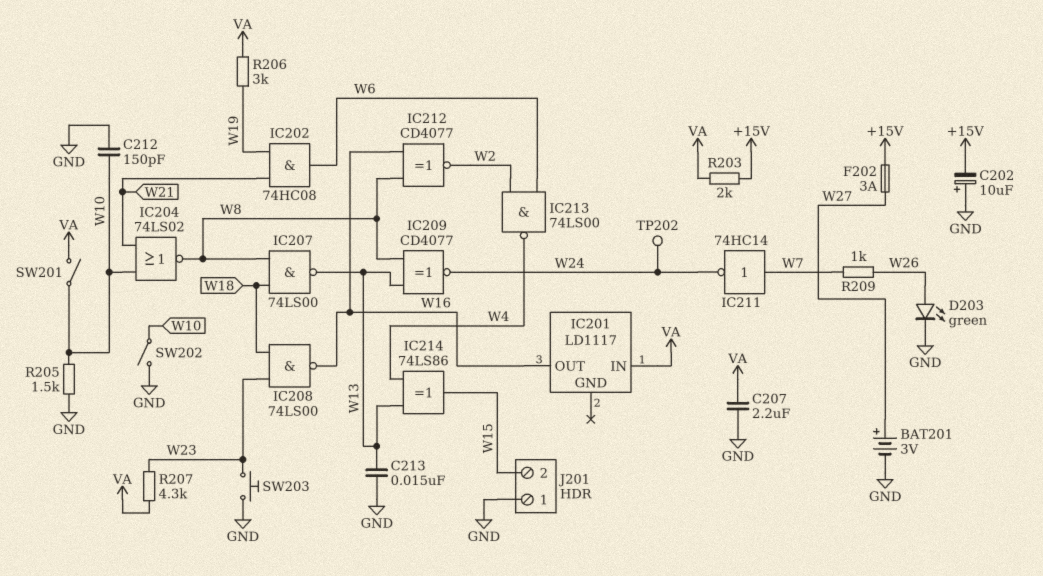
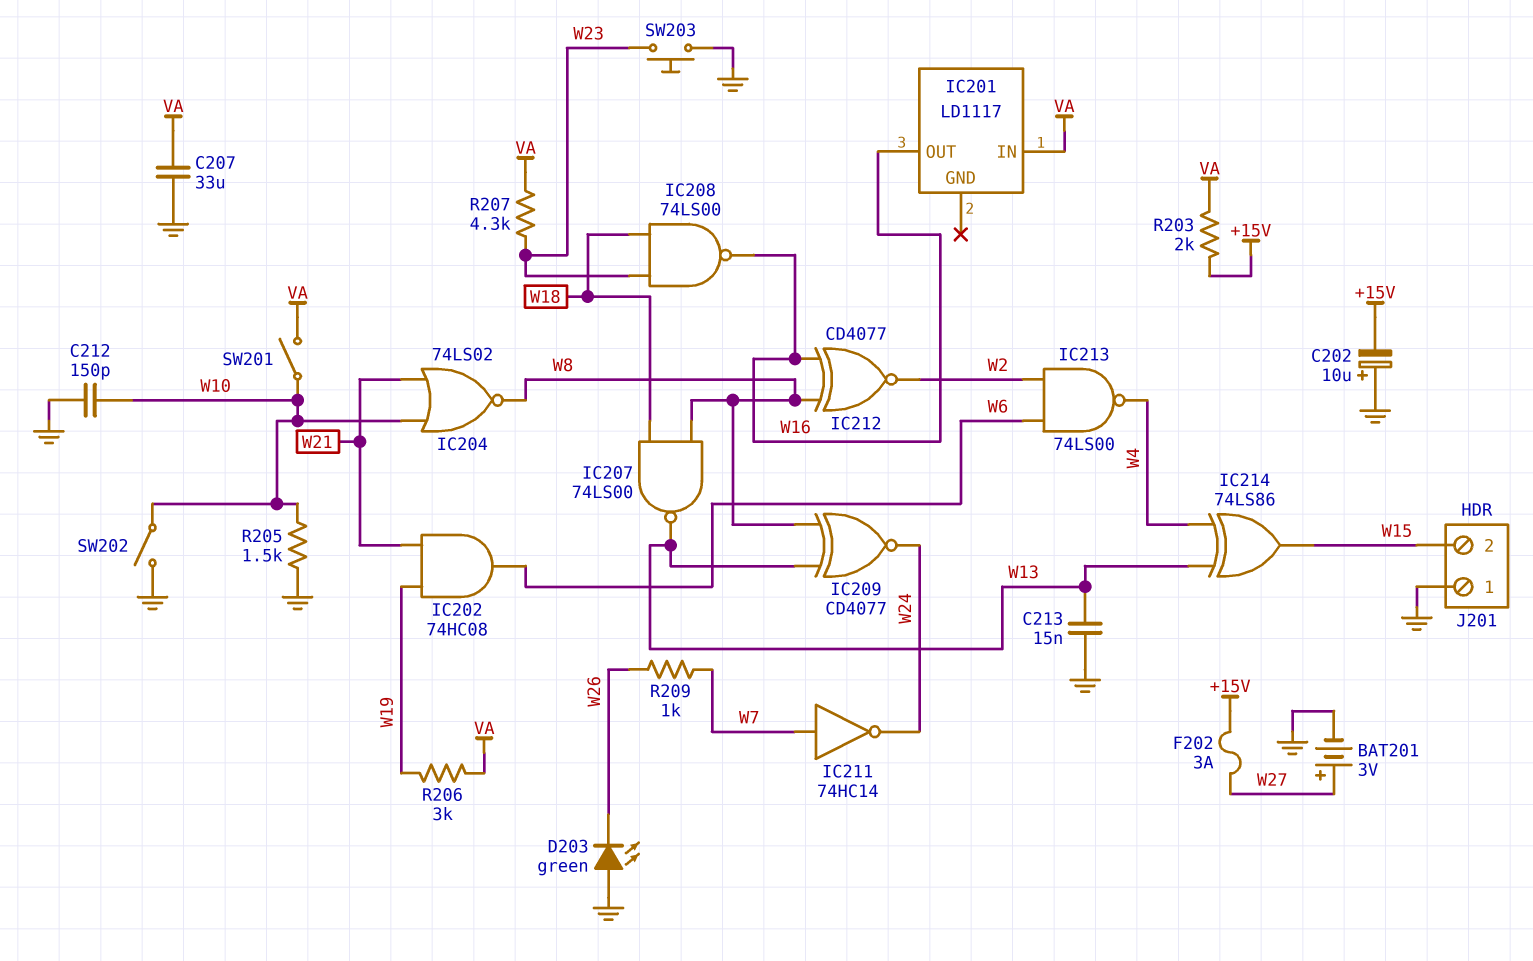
C207: 2.2uF (GND, VA) -> 33uF (GND, VA)
D203: LED green (A W26, K GND) -> LED green (A GND, K W26)
TP202: test point (W24) -> none

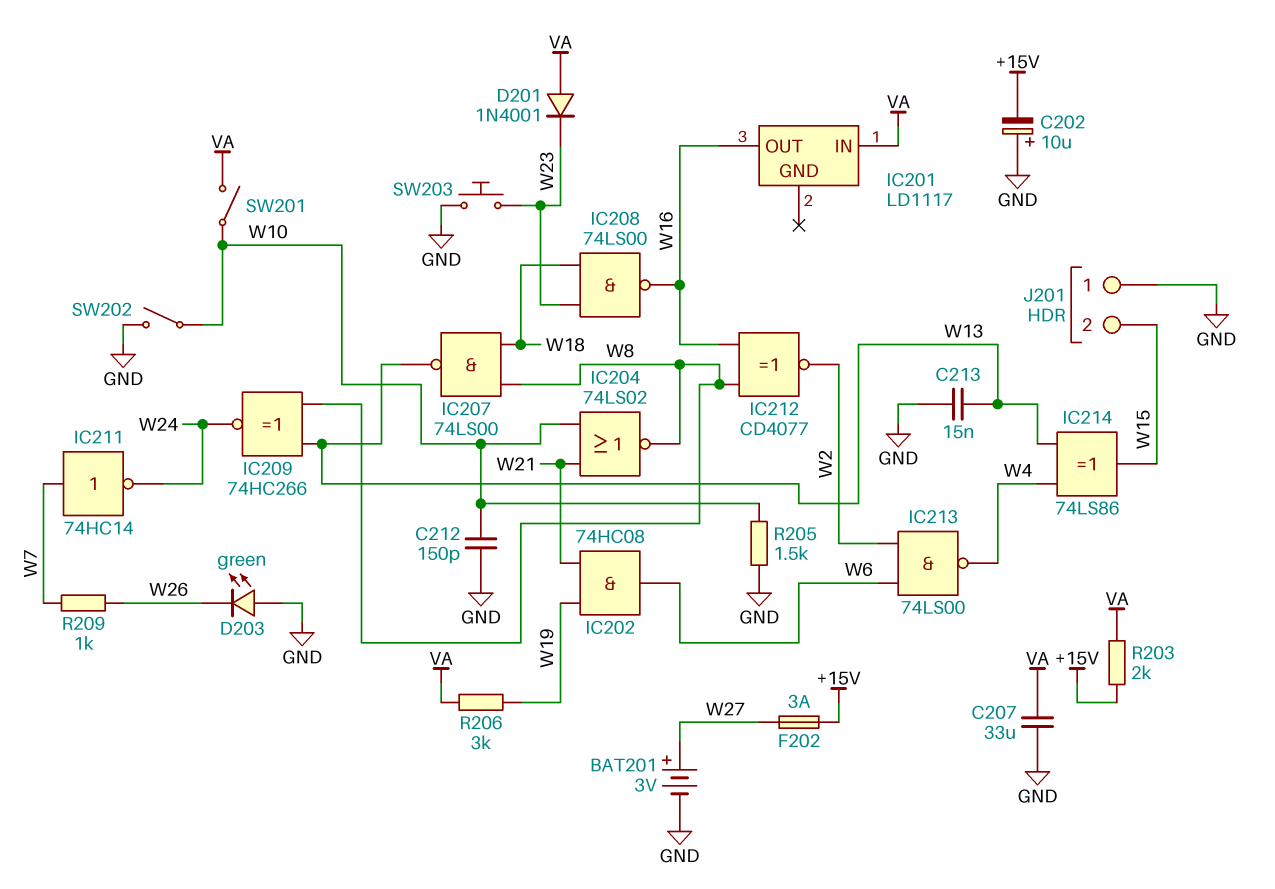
D201: none -> diode 1N4001 (A VA, K W23)
IC209: XNOR CD4077 (in W8, in W13, out W24) -> XNOR 74HC266 (in W8, in W13, out W24)
R207: 4.3k (VA, W23) -> none

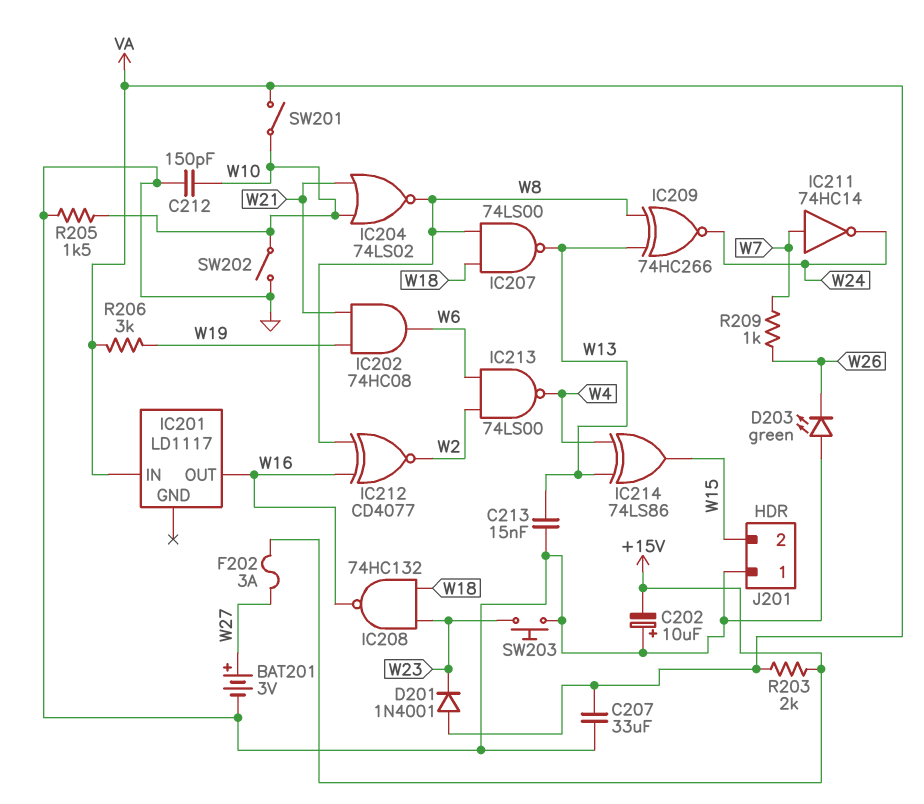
IC208: NAND 74LS00 (in W18, in W23, out W16) -> NAND 74HC132 (in W18, in W23, out W16)

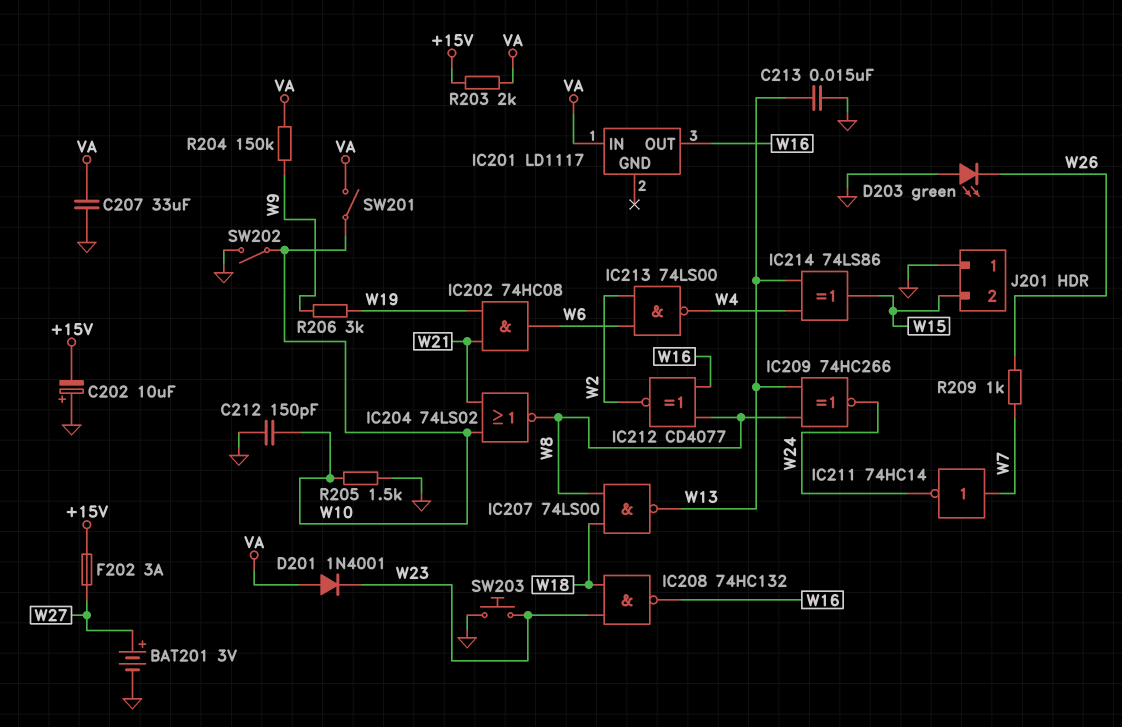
R204: none -> 150k (VA, W9)
R206: 3k (VA, W19) -> 3k (W9, W19)

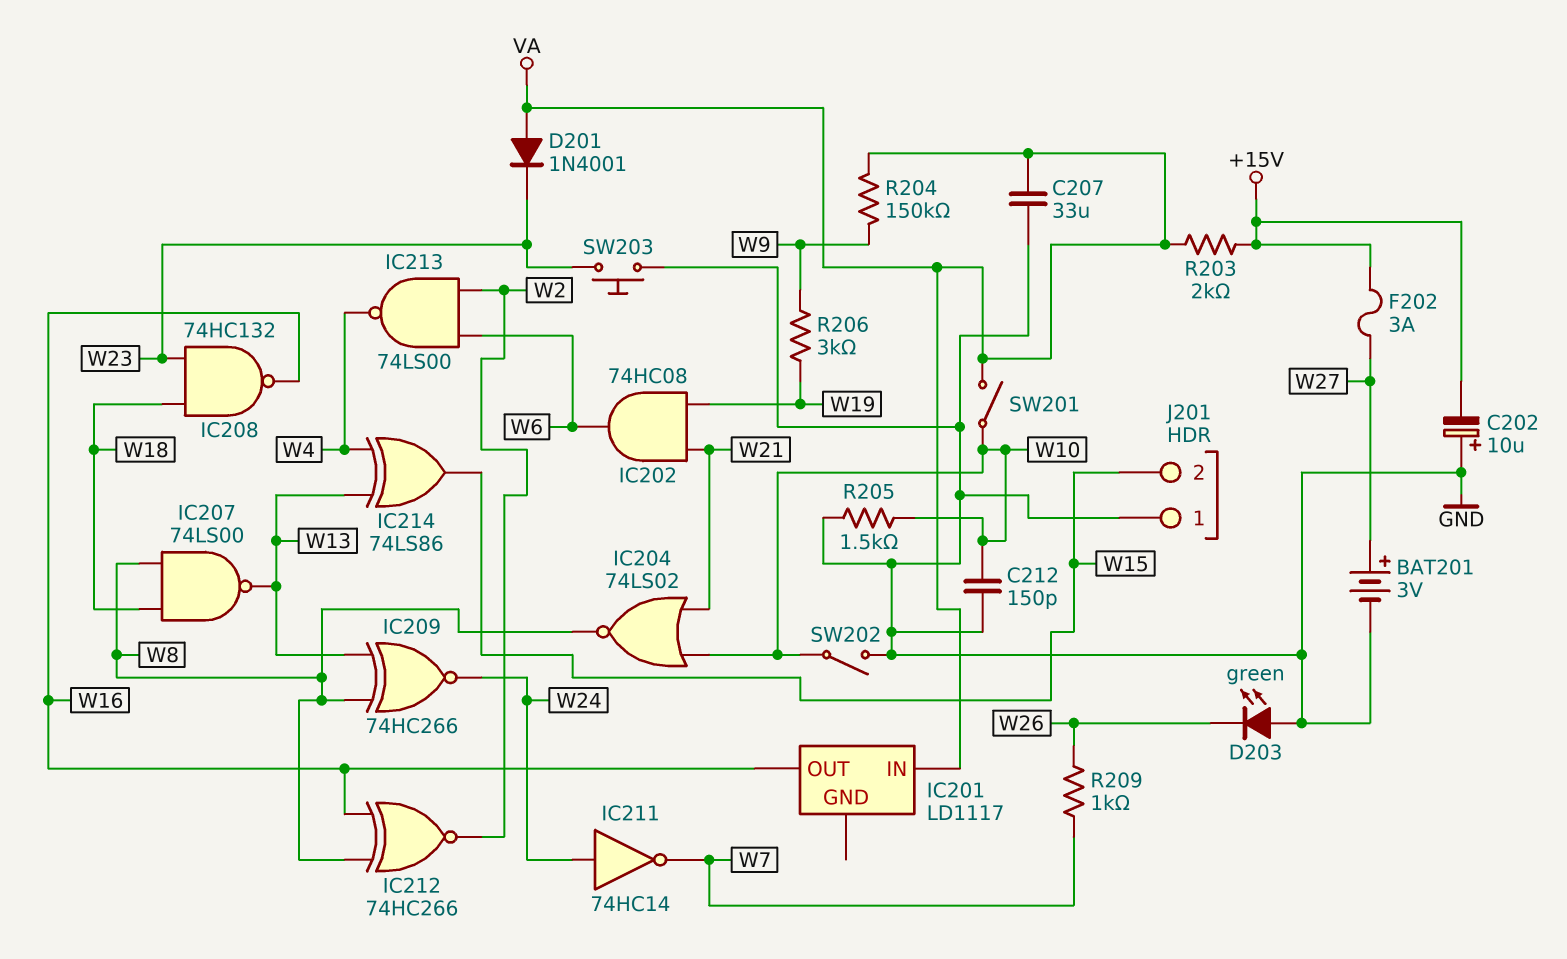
C213: 15nF (GND, W13) -> none
IC211: NOT 74HC14 (in W7, out W24) -> NOT 74HC14 (in W24, out W7)
IC212: XNOR CD4077 (in W8, in W16, out W2) -> XNOR 74HC266 (in W8, in W16, out W2)

